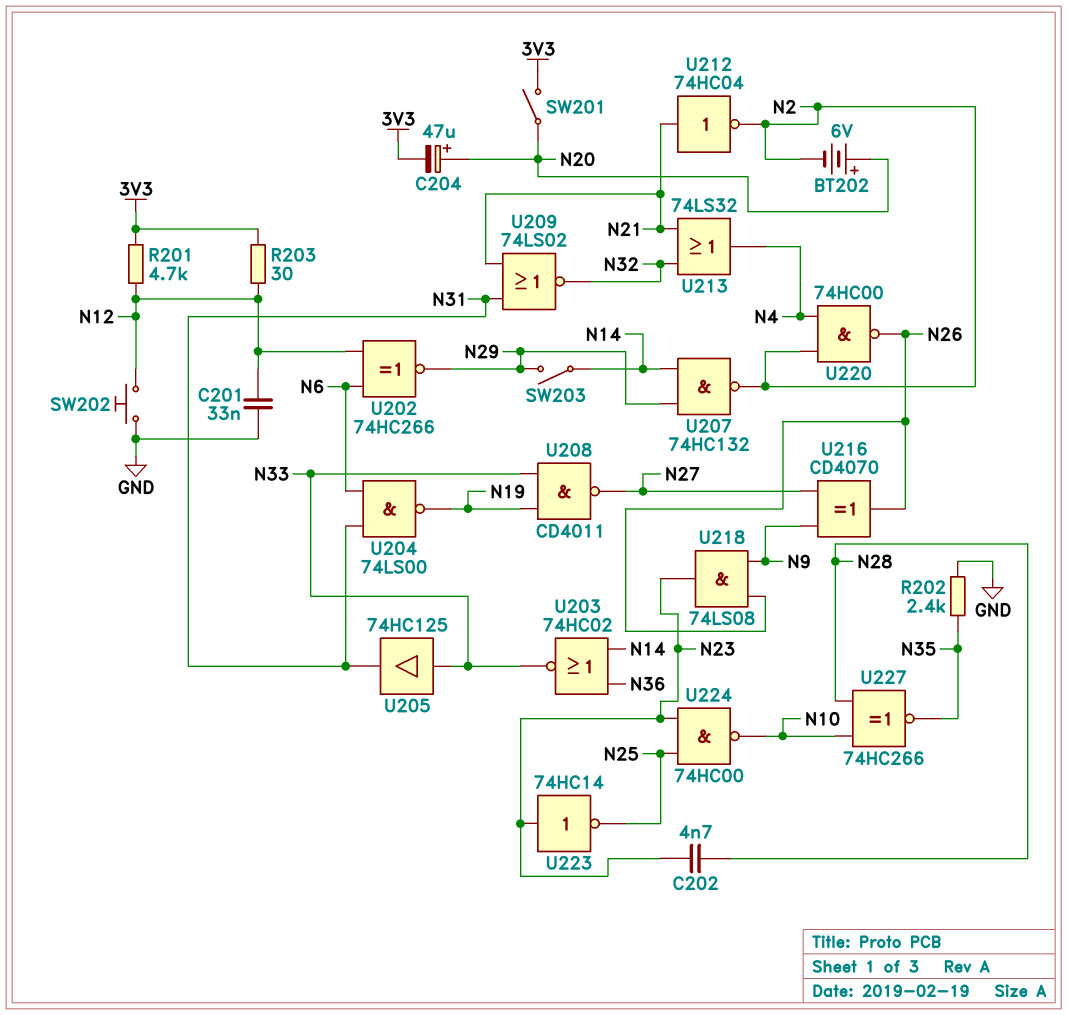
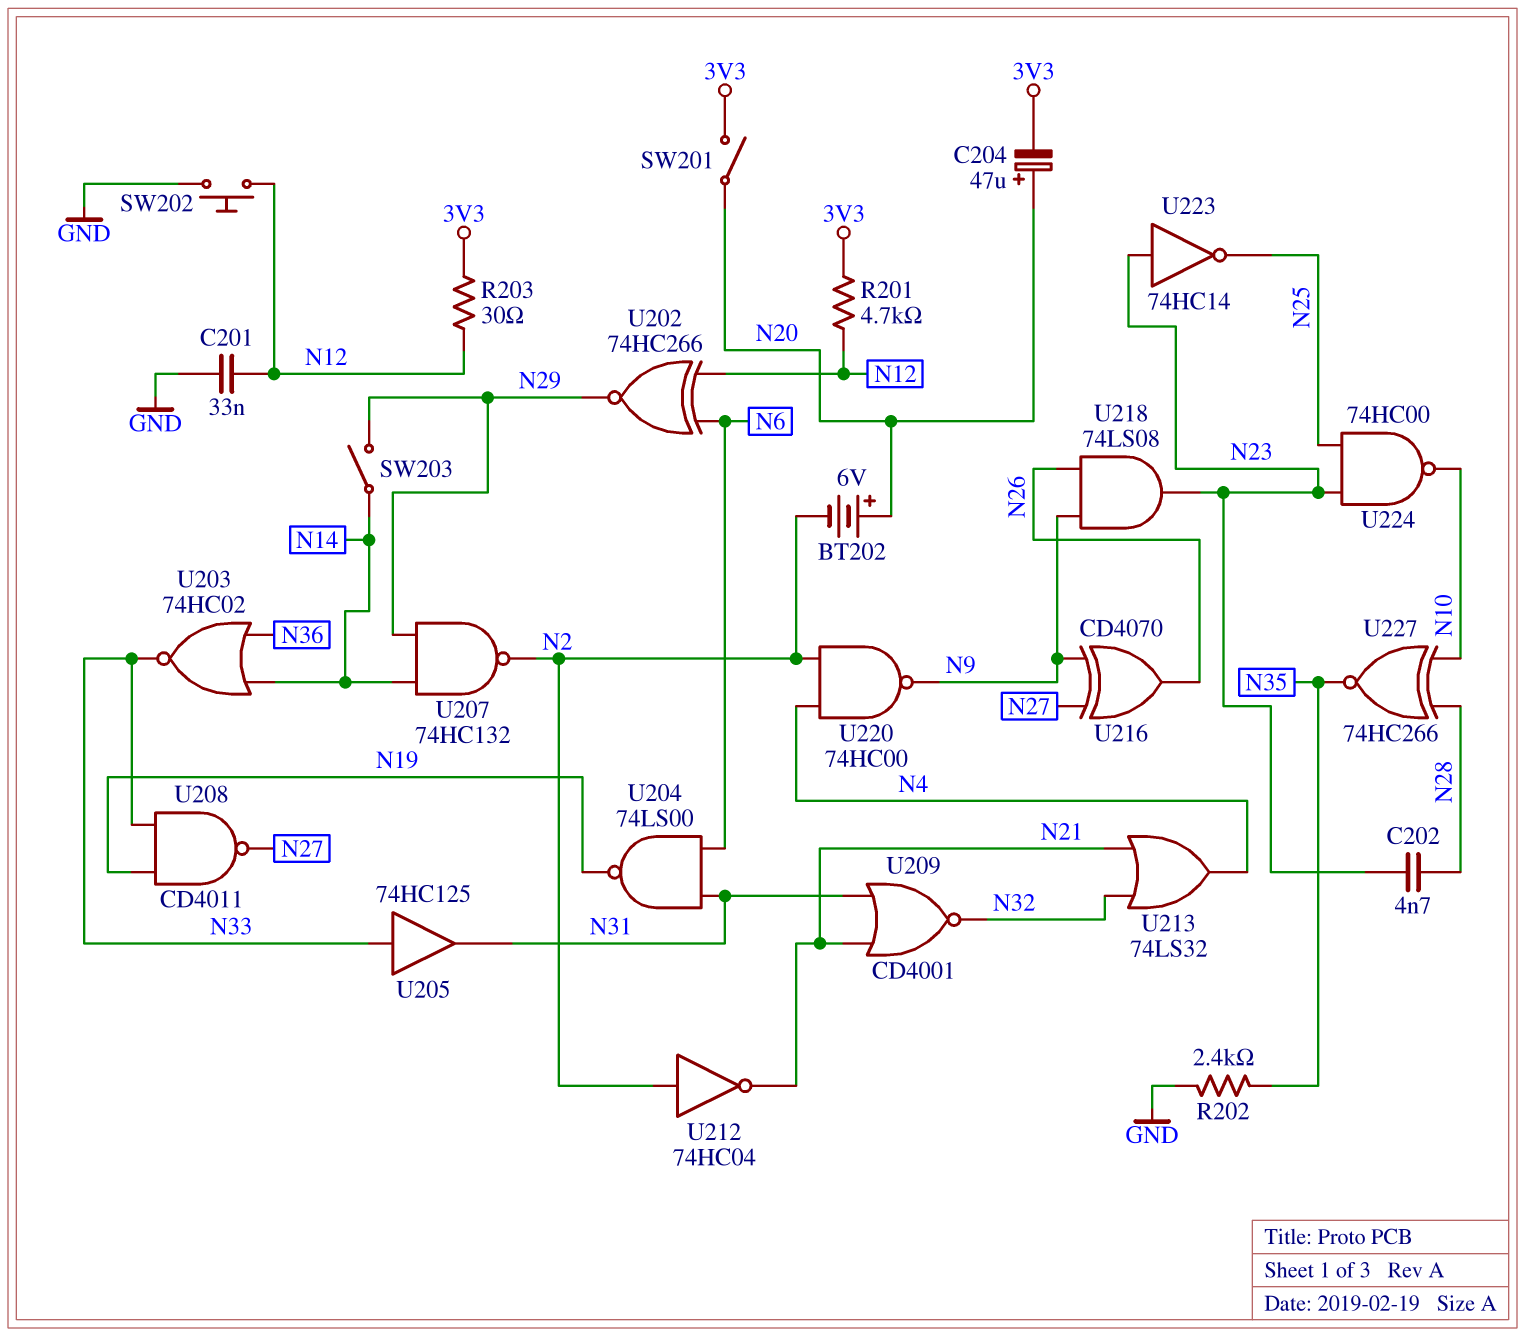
U209: NOR 74LS02 (in N21, in N31, out N32) -> NOR CD4001 (in N21, in N31, out N32)
U212: NOT 74HC04 (in N21, out N2) -> NOT 74HC04 (in N2, out N21)
U220: NAND 74HC00 (in N2, in N4, out N26) -> NAND 74HC00 (in N2, in N4, out N9)

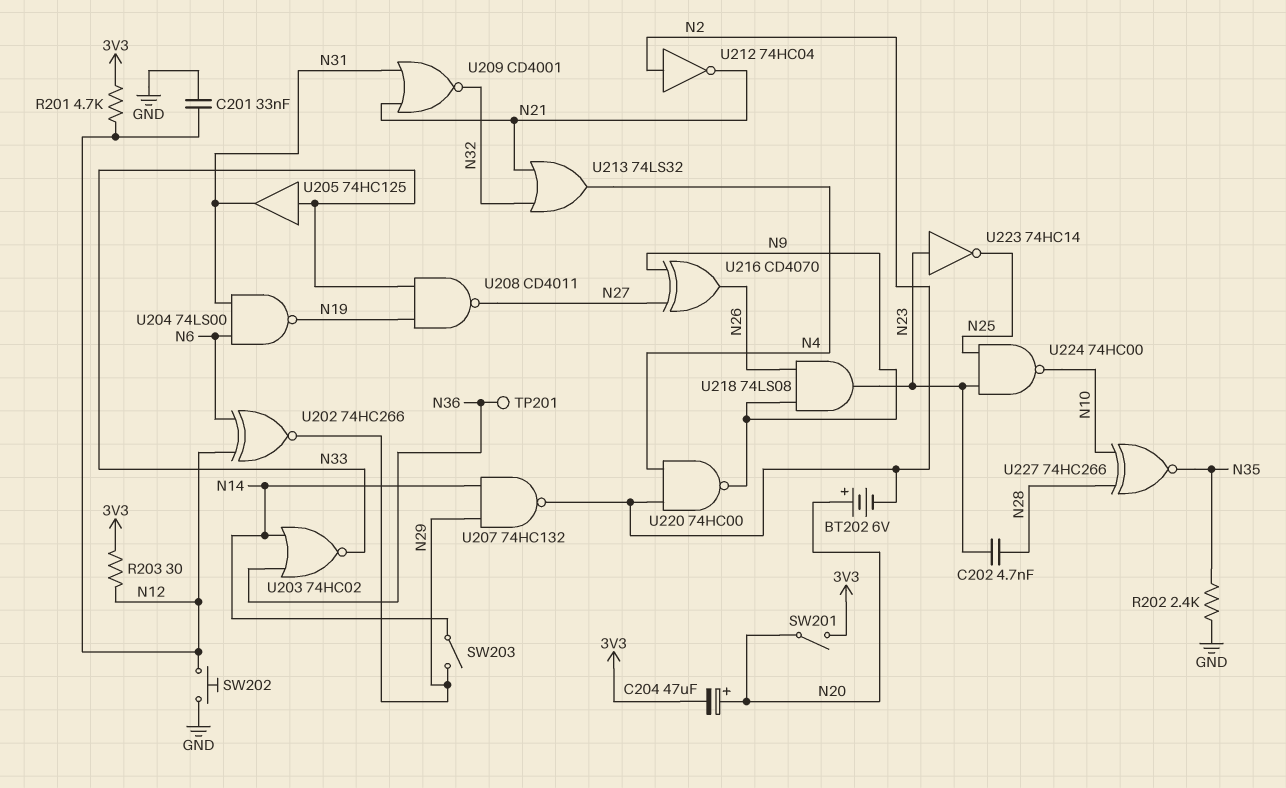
TP201: none -> test point (N36)

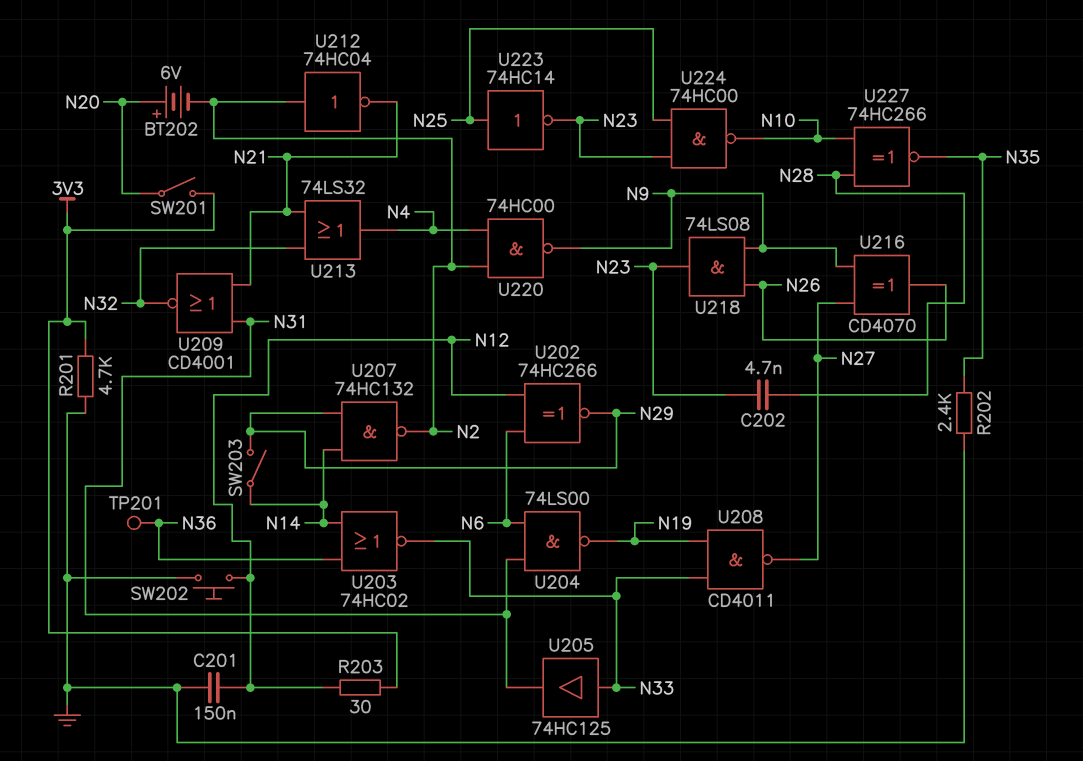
C201: 33nF (GND, N12) -> 150nF (GND, N12)
C204: 47uF (plus N20, minus 3V3) -> none
R201: 4.7k (3V3, N12) -> 4.7k (3V3, GND)
U223: NOT 74HC14 (in N23, out N25) -> NOT 74HC14 (in N25, out N23)

